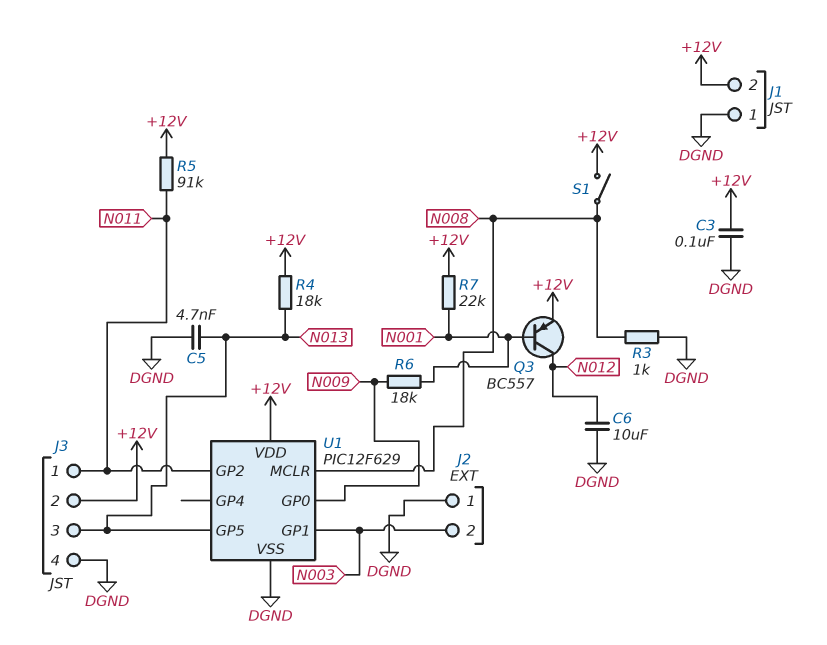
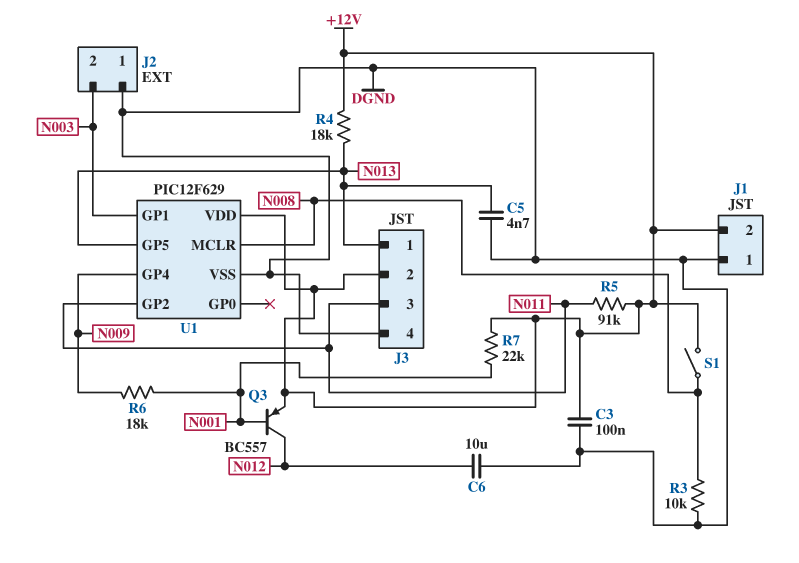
J3 pin 1: N011 -> N013
J3 pin 3: N013 -> N011
R3: 1k (DGND, N008) -> 10k (DGND, N008)
U1 pin GP0: N009 -> none
U1 pin GP4: none -> N009

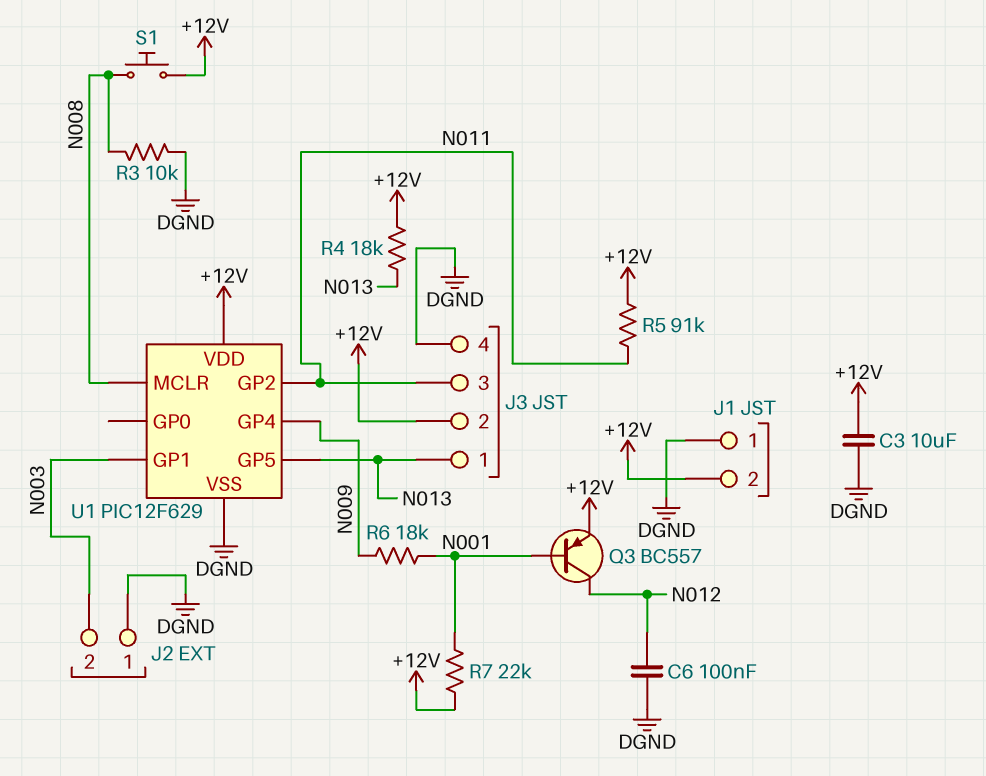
C3: 100nF (+12V, DGND) -> 10uF (+12V, DGND)
C5: 4.7nF (DGND, N013) -> none
C6: 10uF (DGND, N012) -> 100nF (DGND, N012)
S1: switch (+12V, N008) -> button (+12V, N008)

